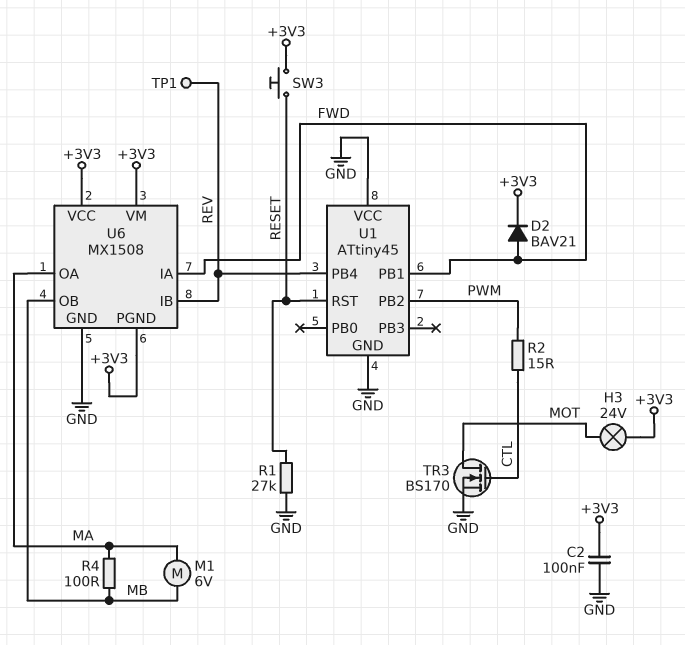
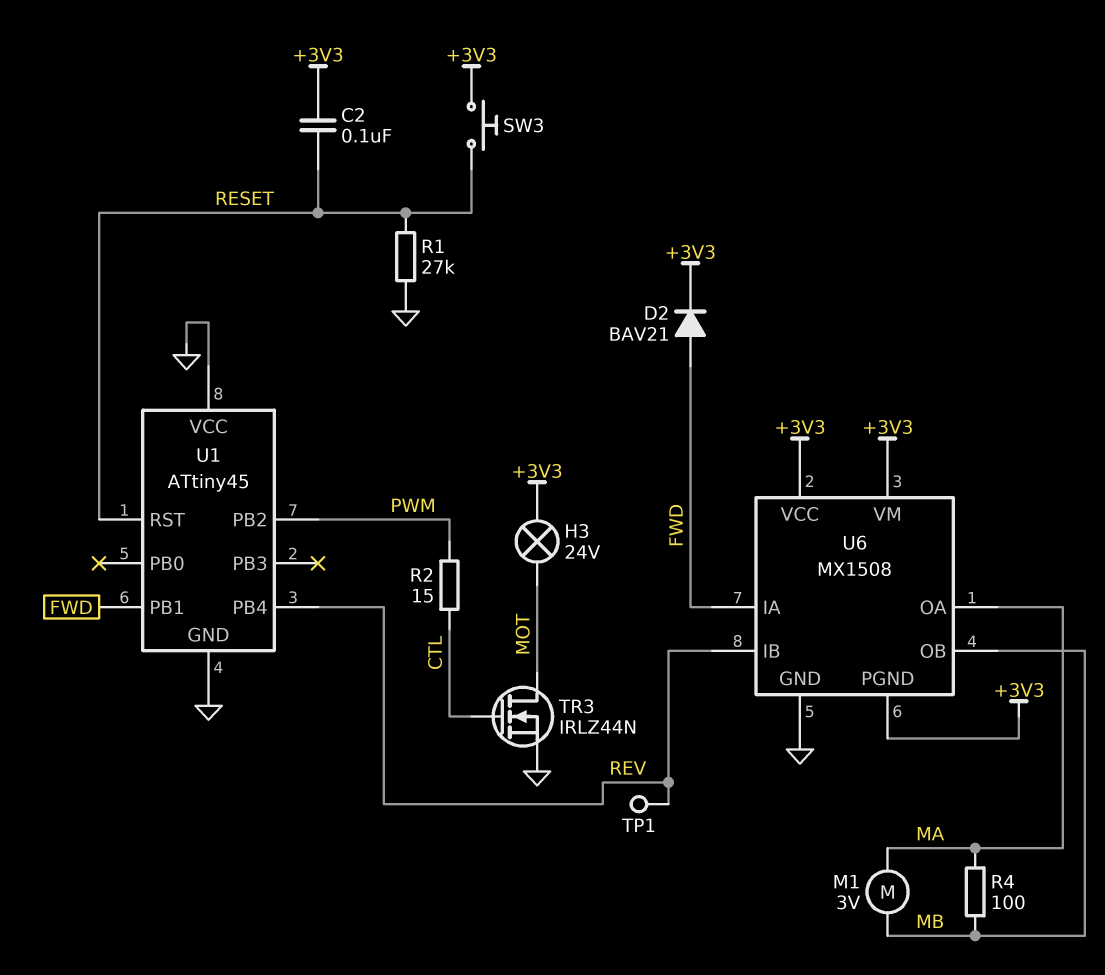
C2: 100nF (+3V3, GND) -> 100nF (+3V3, RESET)
M1: motor 6V (MA, MB) -> motor 3V (MA, MB)
TR3: NMOS BS170 (G CTL, D MOT, S GND) -> NMOS IRLZ44N (G CTL, D MOT, S GND)

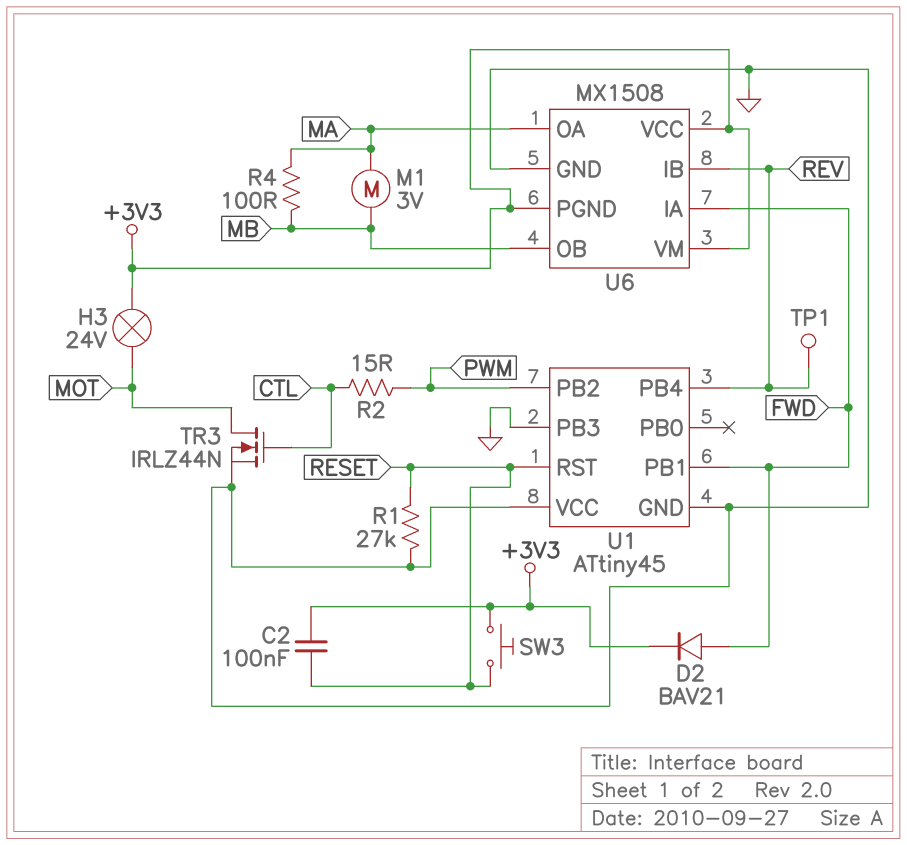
U1 pin PB3: none -> GND

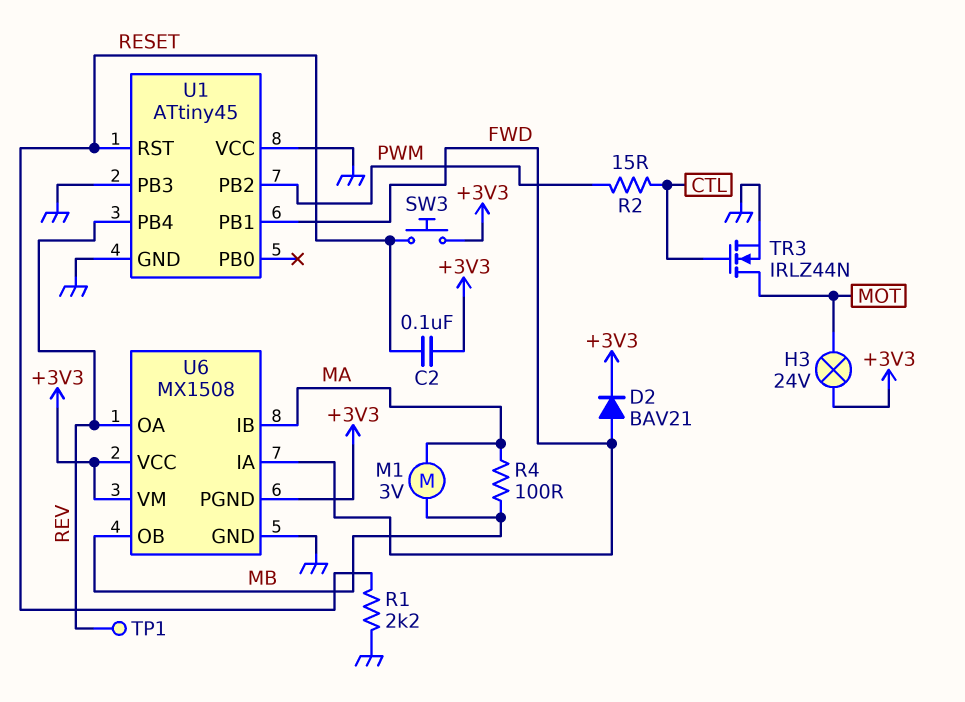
R1: 27k (GND, RESET) -> 2.2k (GND, RESET)
U6 pin IB: REV -> MA
U6 pin OA: MA -> REV

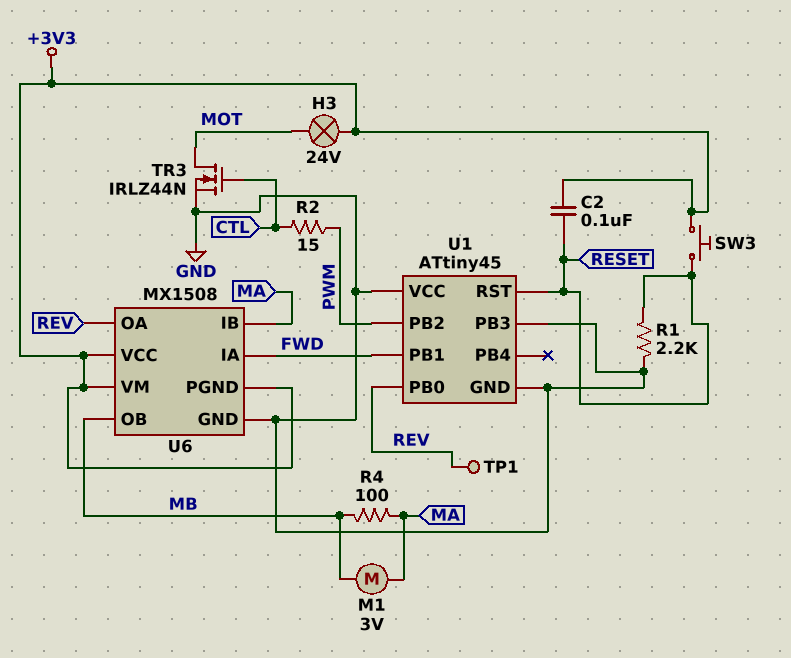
D2: diode BAV21 (A FWD, K +3V3) -> none
U1 pin PB0: none -> REV
U1 pin PB4: REV -> none

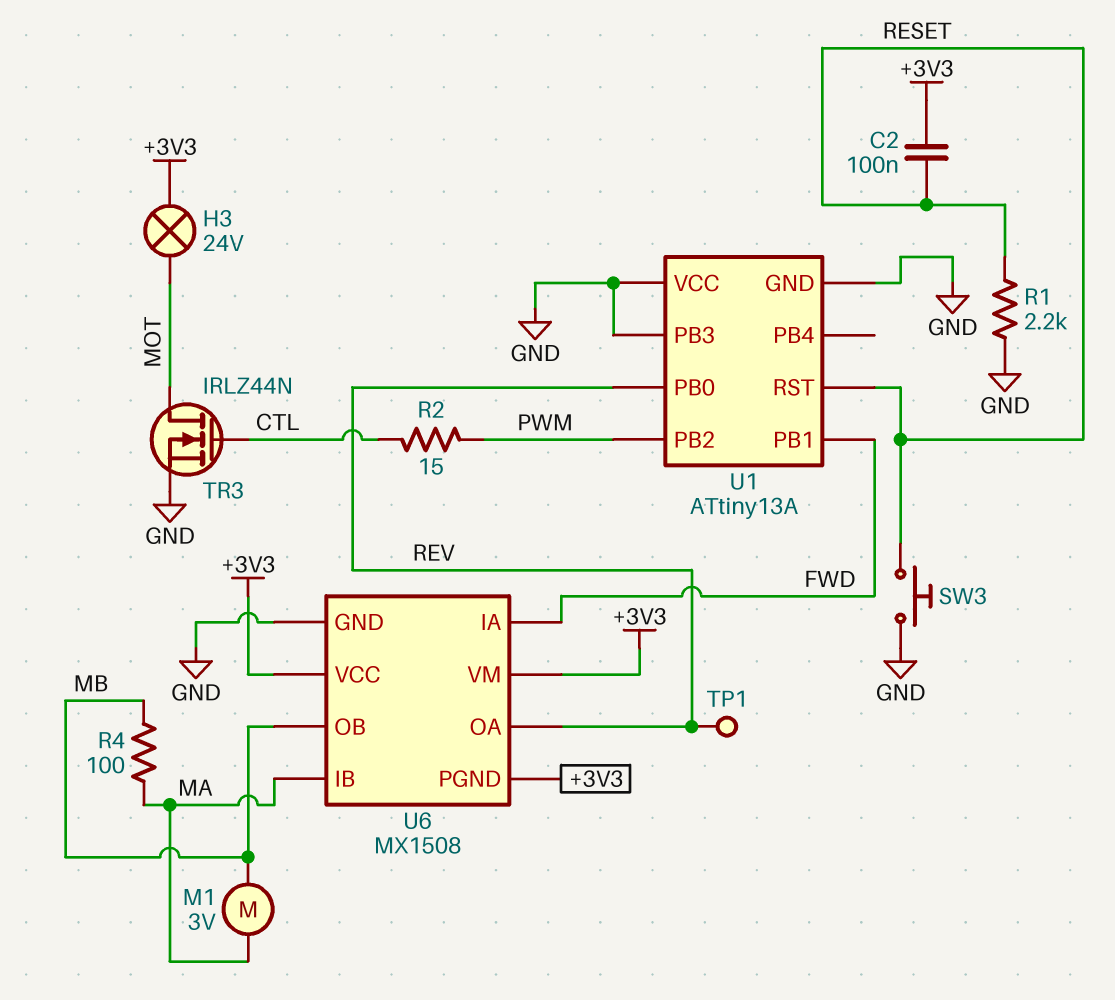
SW3: button (+3V3, RESET) -> button (GND, RESET)
U1: ATtiny45 -> ATtiny13A

